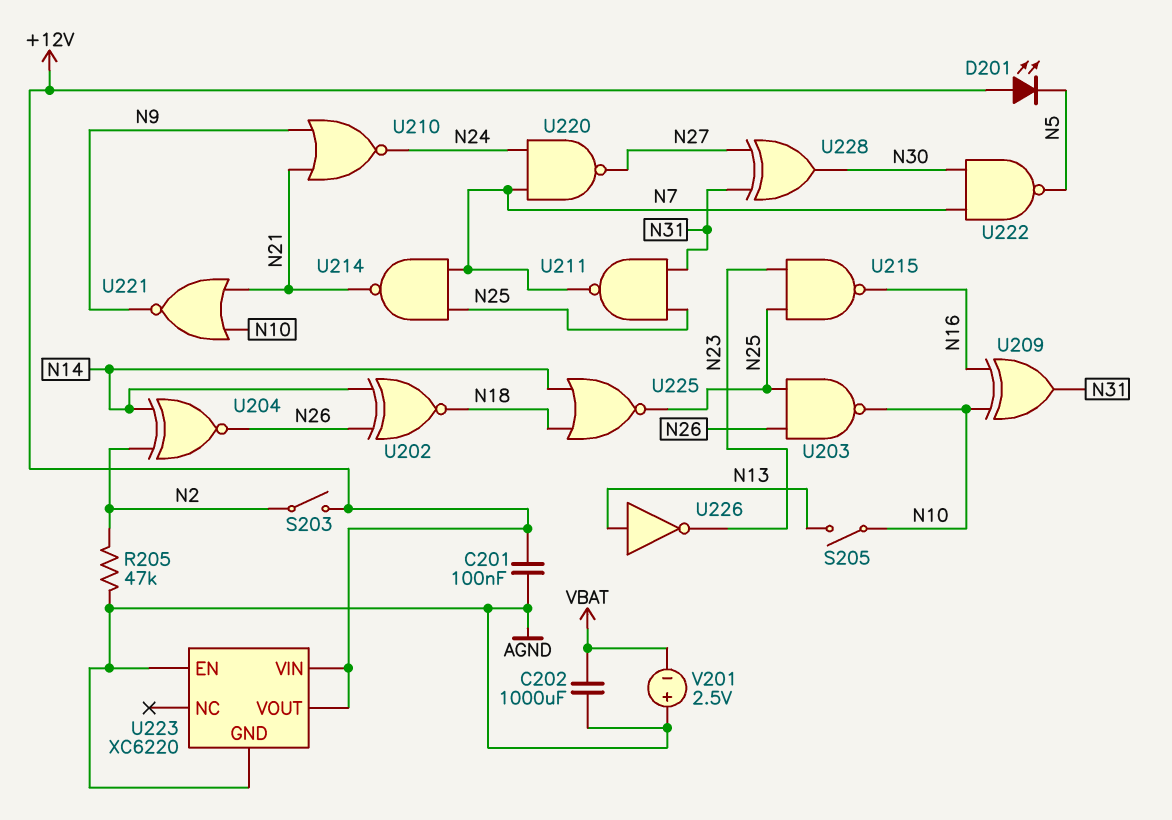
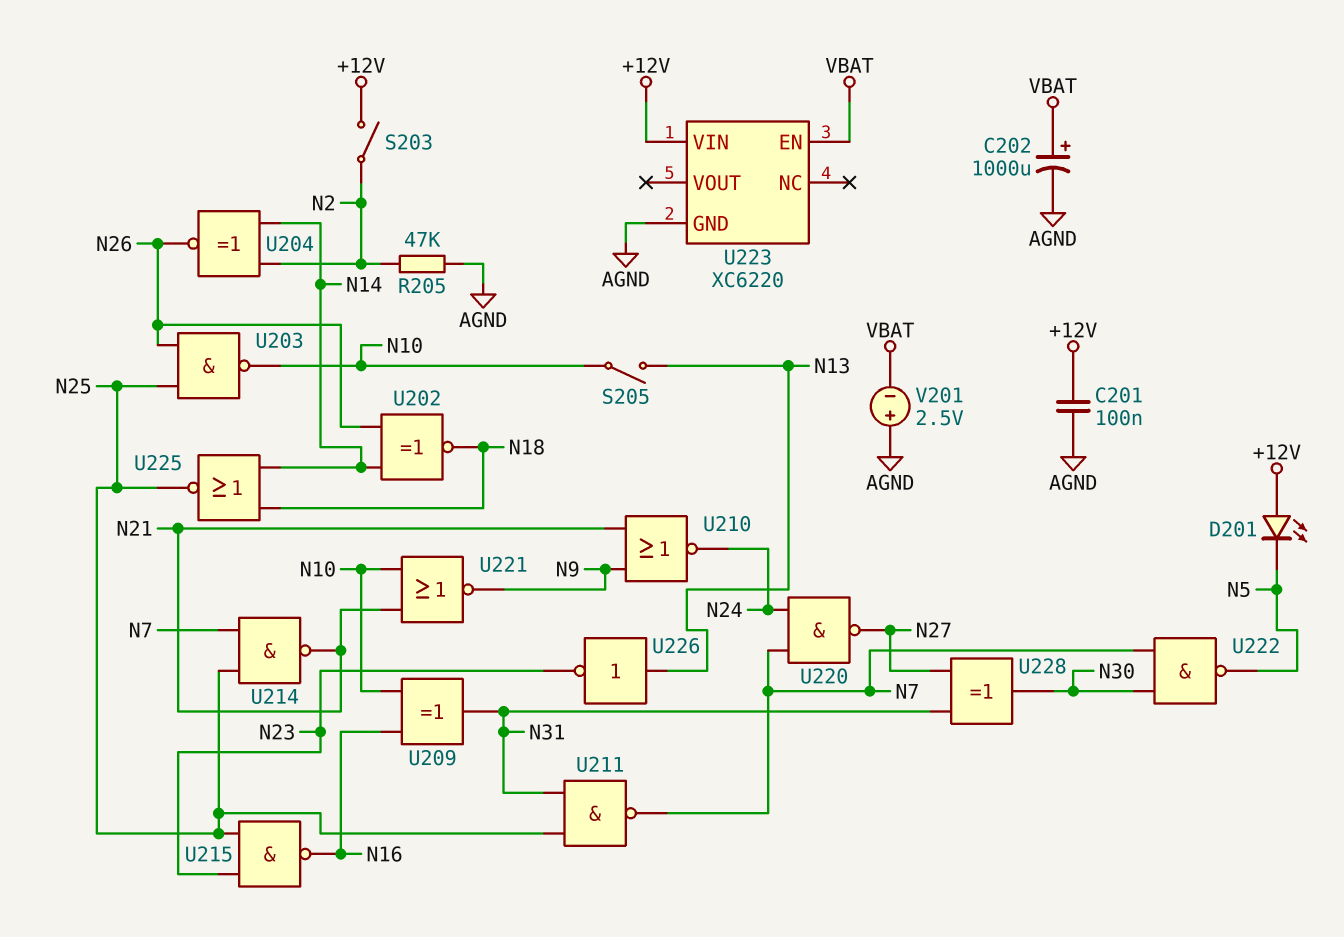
C202: 1000uF (AGND, VBAT) -> 1000uF (plus VBAT, minus AGND)
U223 pin EN: AGND -> VBAT
U223 pin VOUT: +12V -> none

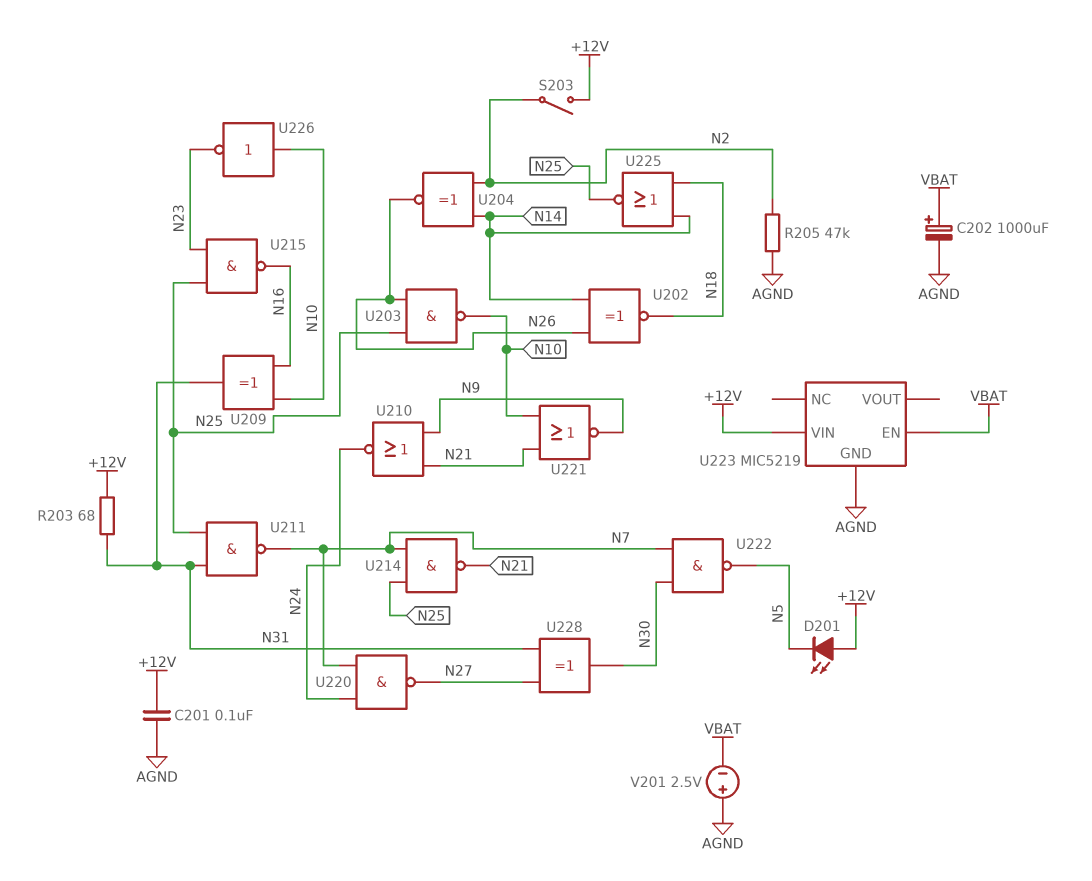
R203: none -> 68 (+12V, N31)
S205: switch (N10, N13) -> none
U223: XC6220 -> MIC5219
U226: NOT (in N13, out N23) -> NOT (in N10, out N23)

